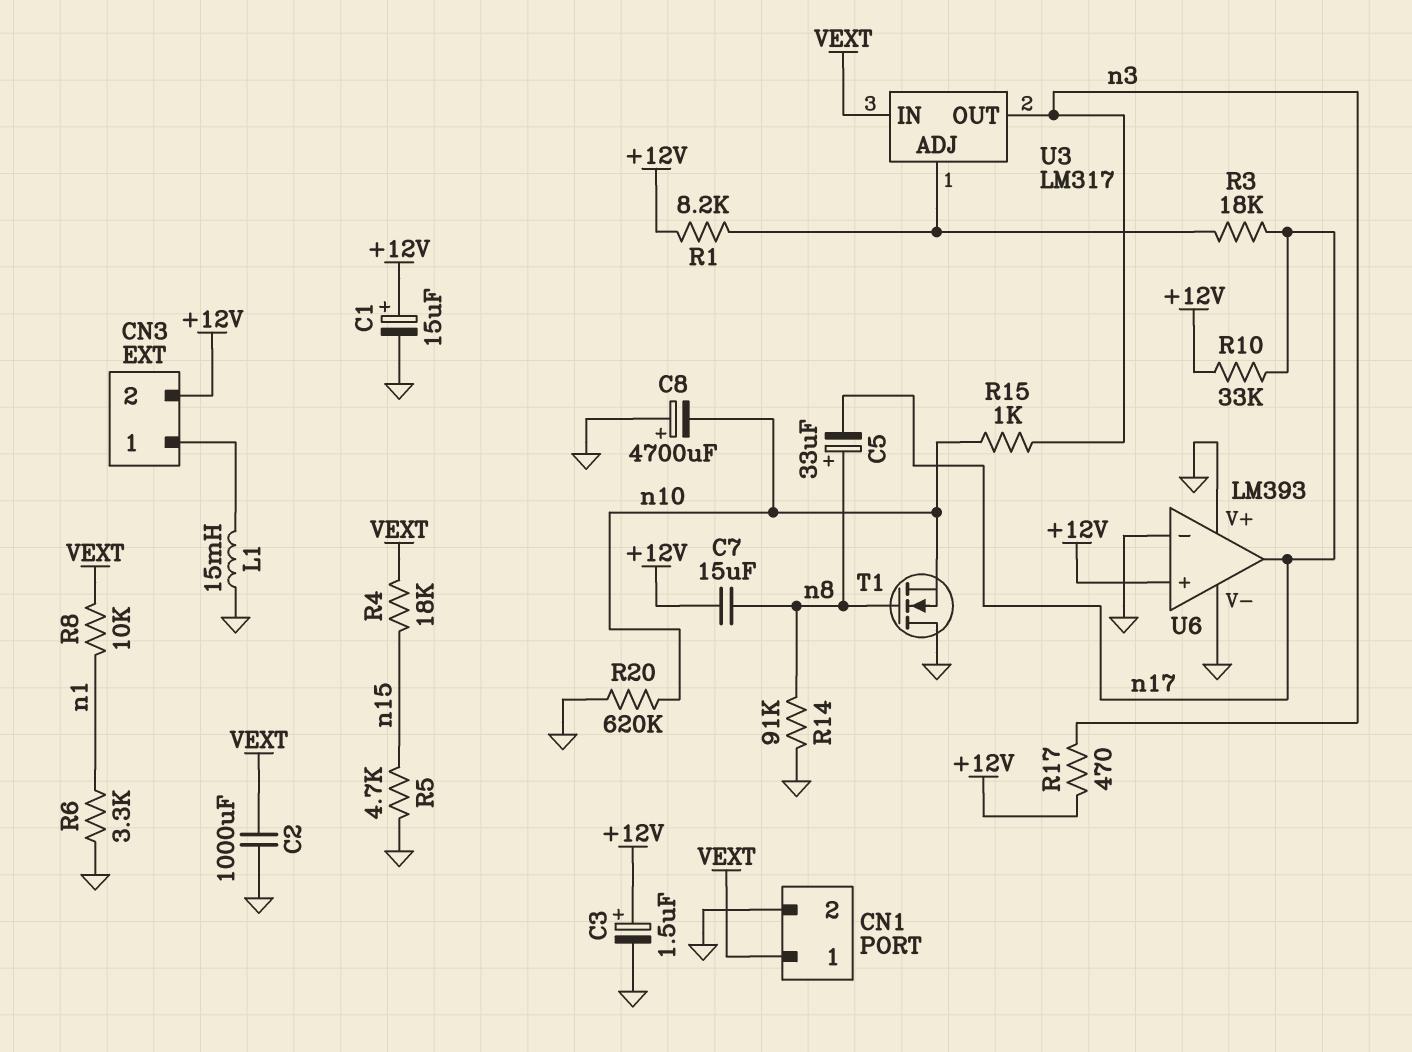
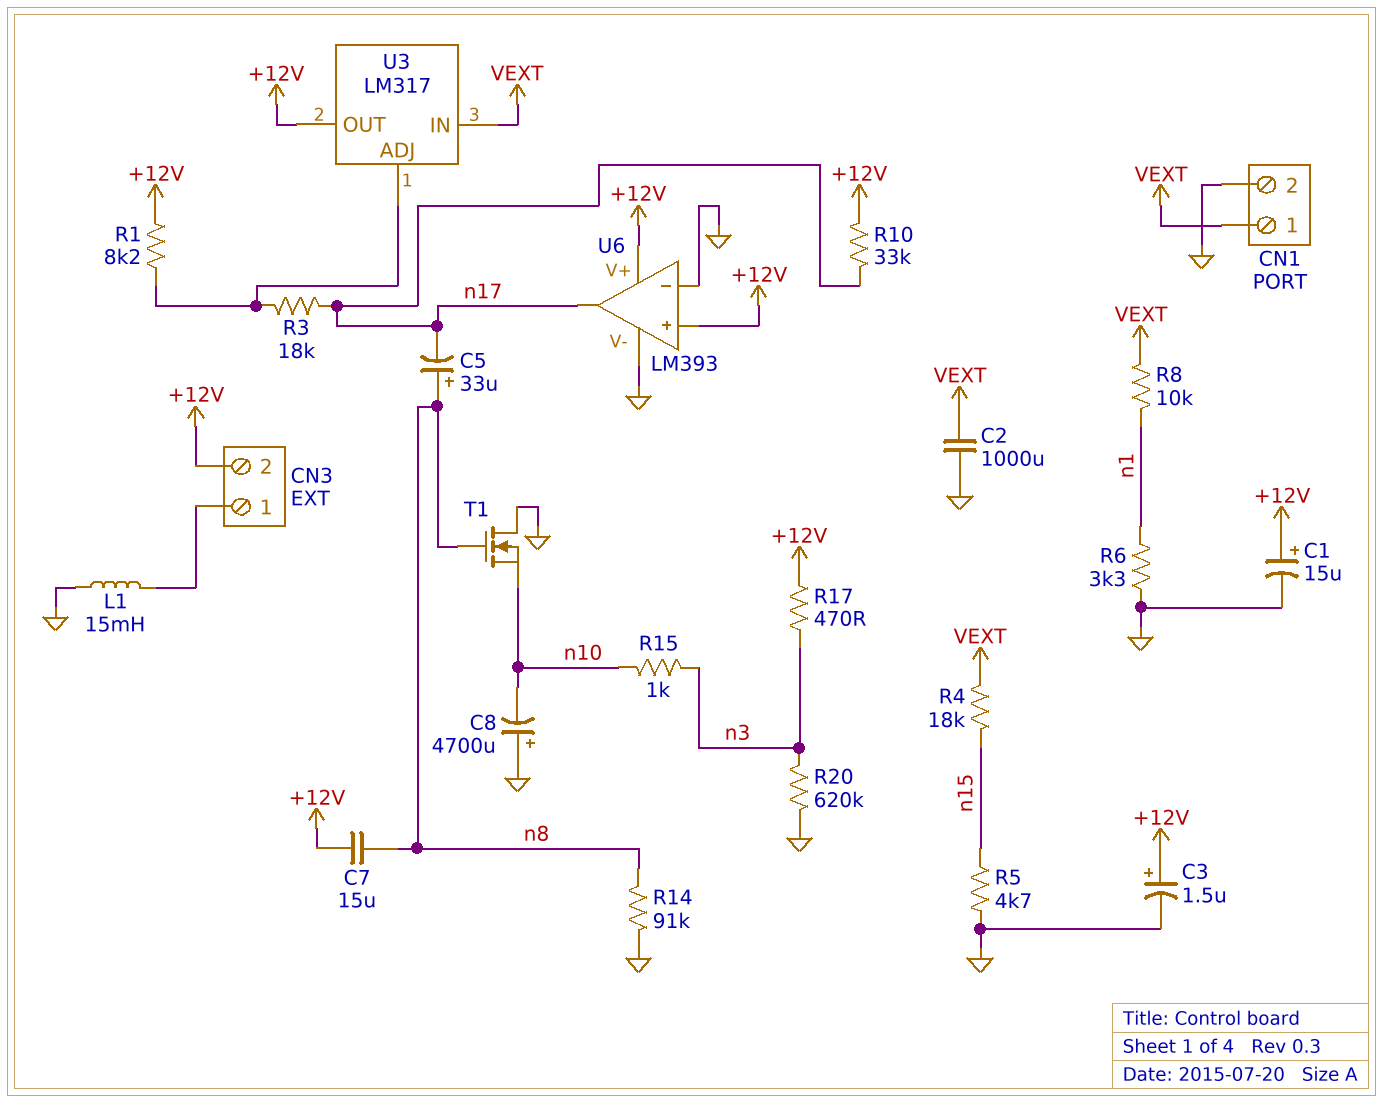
R20: 620k (GND, n10) -> 620k (GND, n3)
U3 pin OUT: n3 -> +12V
U6 pin V+: GND -> +12V

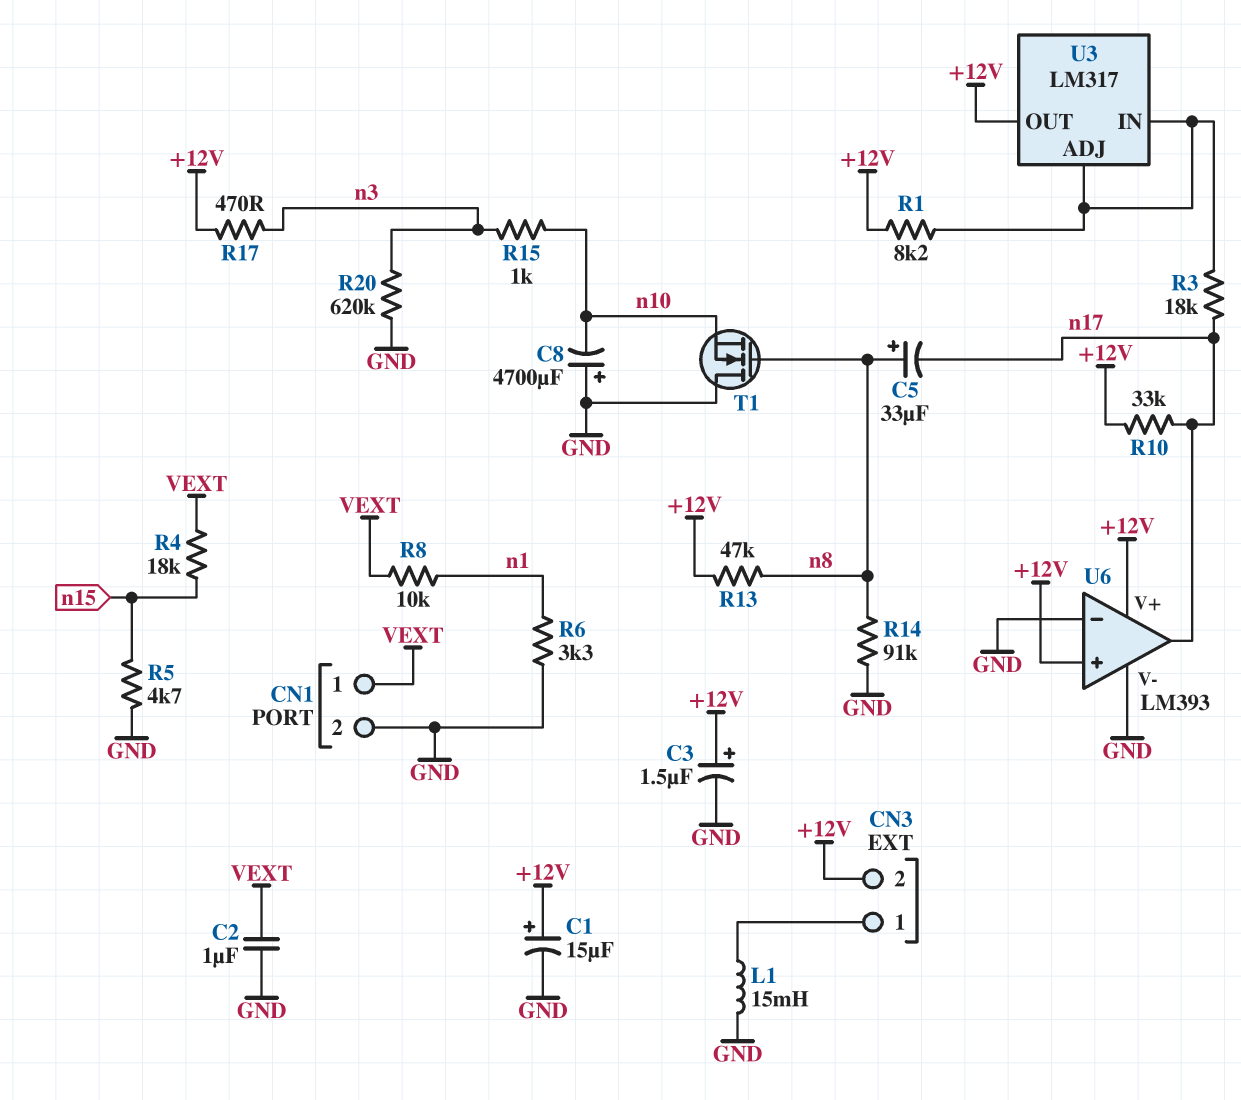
C2: 1000uF (GND, VEXT) -> 1uF (GND, VEXT)
C7: 15uF (+12V, n8) -> none
R13: none -> 47k (+12V, n8)
U3 pin IN: VEXT -> U3/ADJ

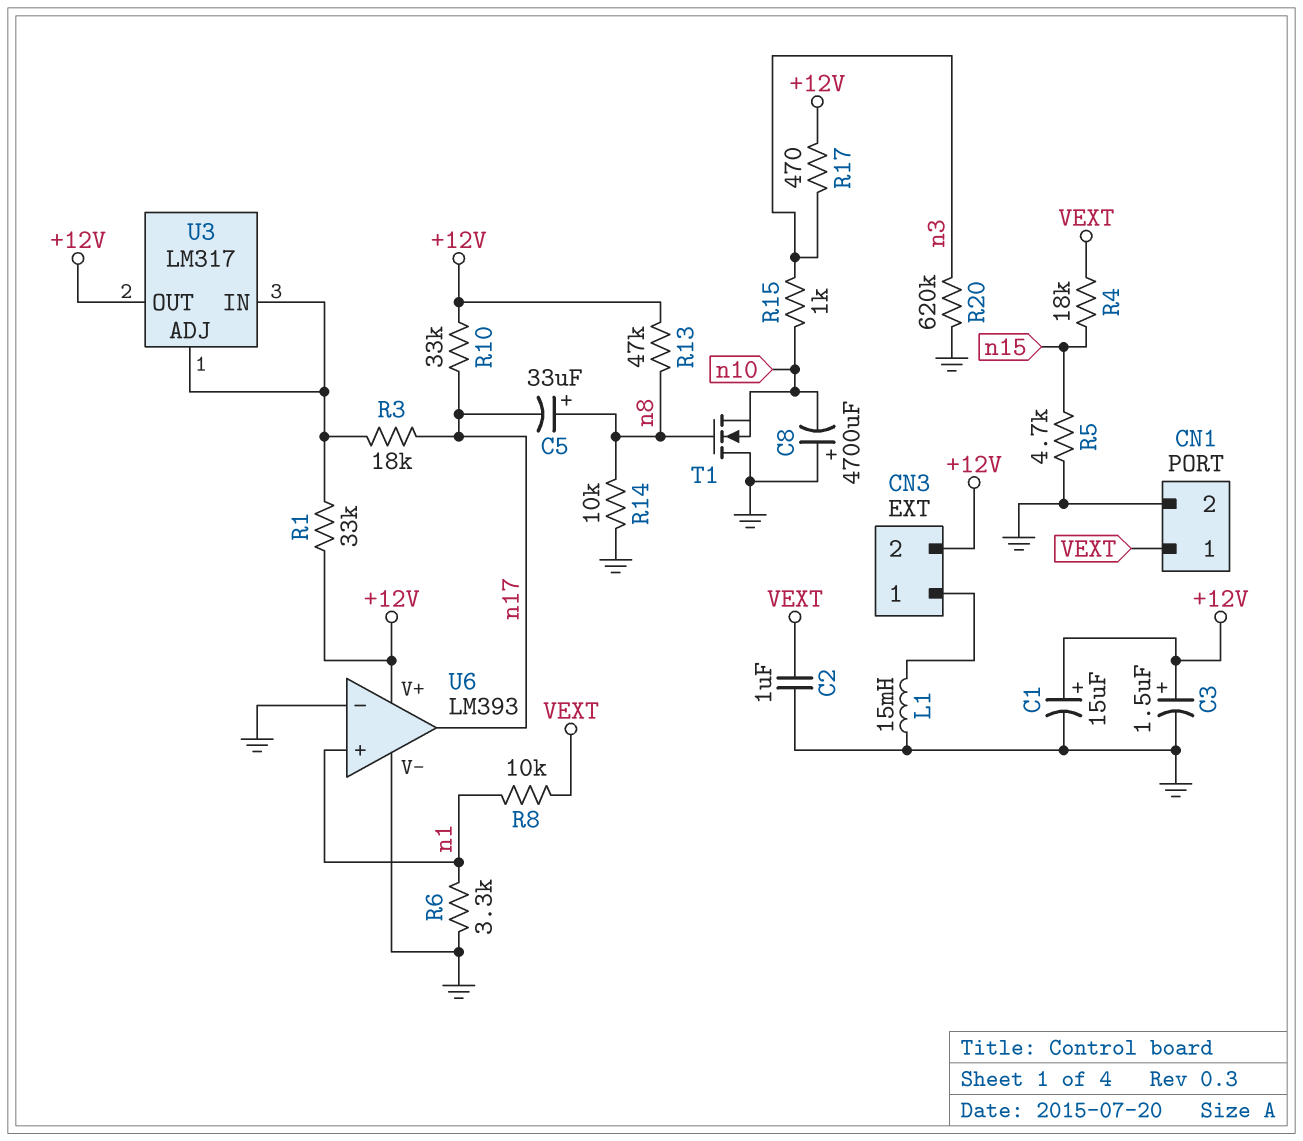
R1: 8.2k (+12V, U3/ADJ) -> 33k (+12V, U3/ADJ)
R14: 91k (GND, n8) -> 10k (GND, n8)
U6 pin in+: +12V -> n1

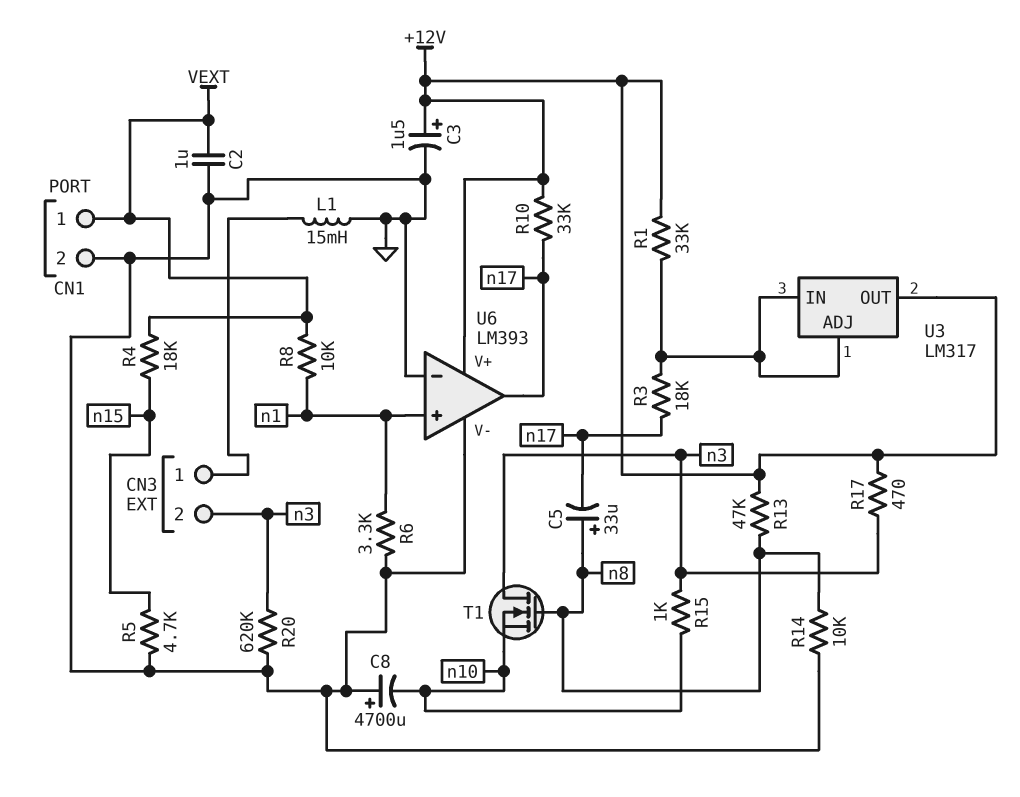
C1: 15uF (plus +12V, minus GND) -> none
CN3 pin 2: +12V -> n3
T1: NMOS (G n8, D GND, S n10) -> NMOS (G n8, D n3, S n10)

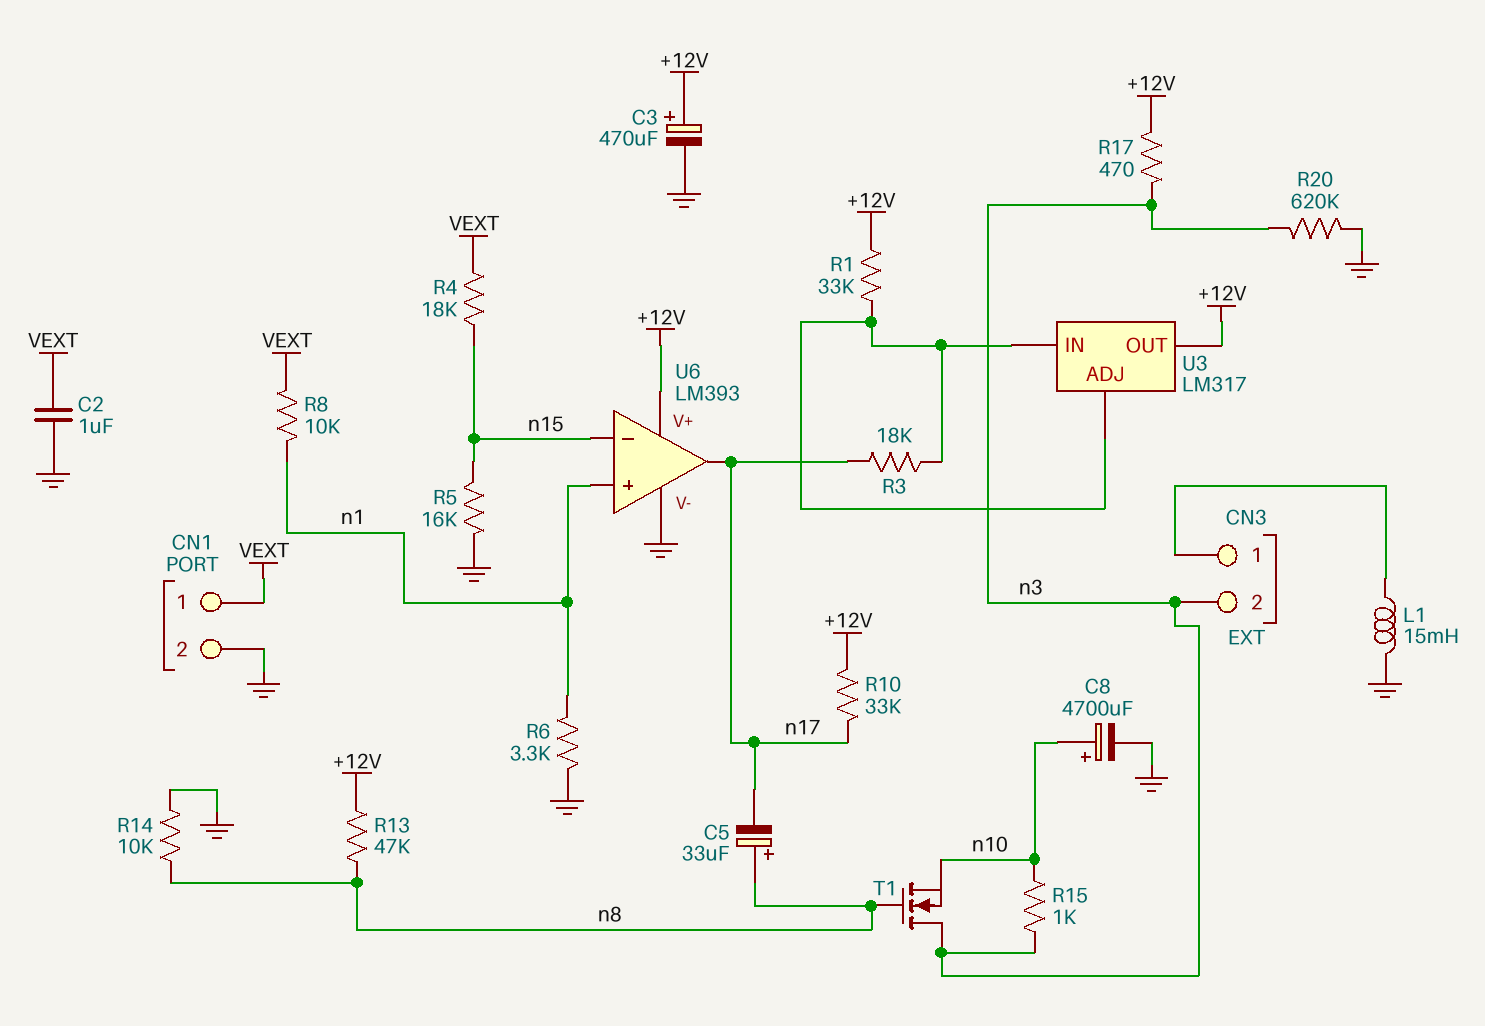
C3: 1.5uF (plus +12V, minus GND) -> 470uF (plus +12V, minus GND)
C8: 4700uF (plus GND, minus n10) -> 4700uF (plus n10, minus GND)
R5: 4.7k (GND, n15) -> 16k (GND, n15)
U6 pin in-: GND -> n15

